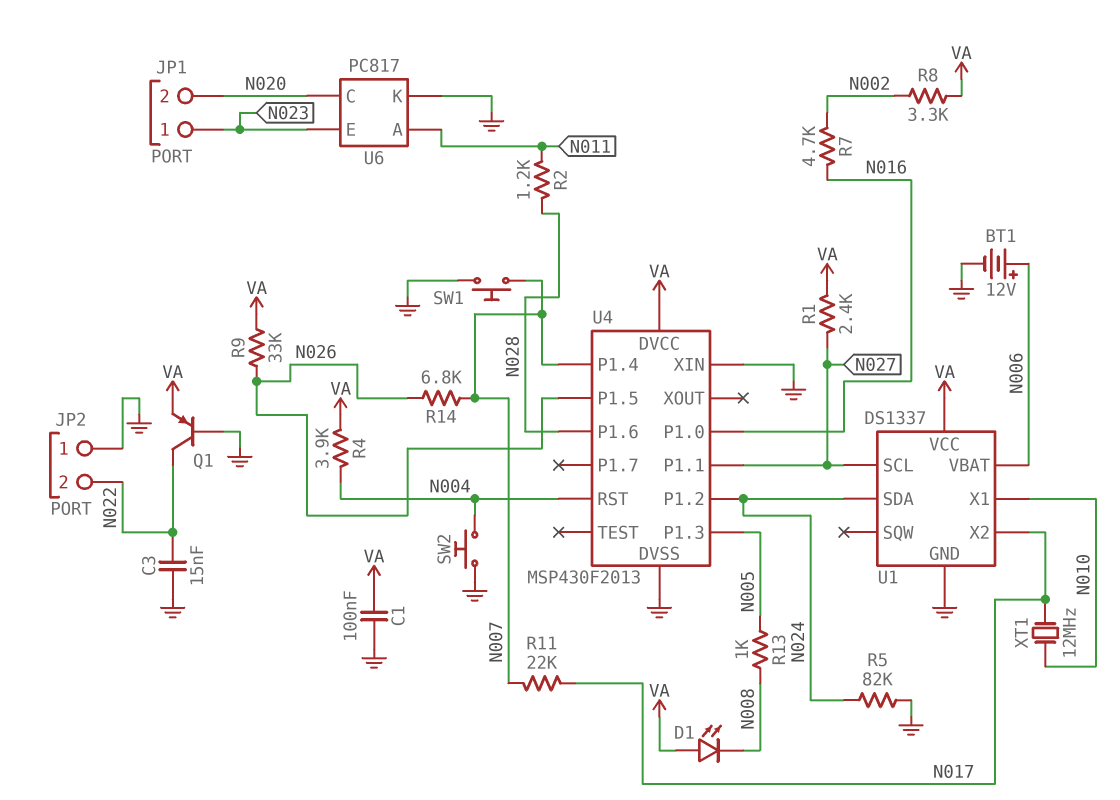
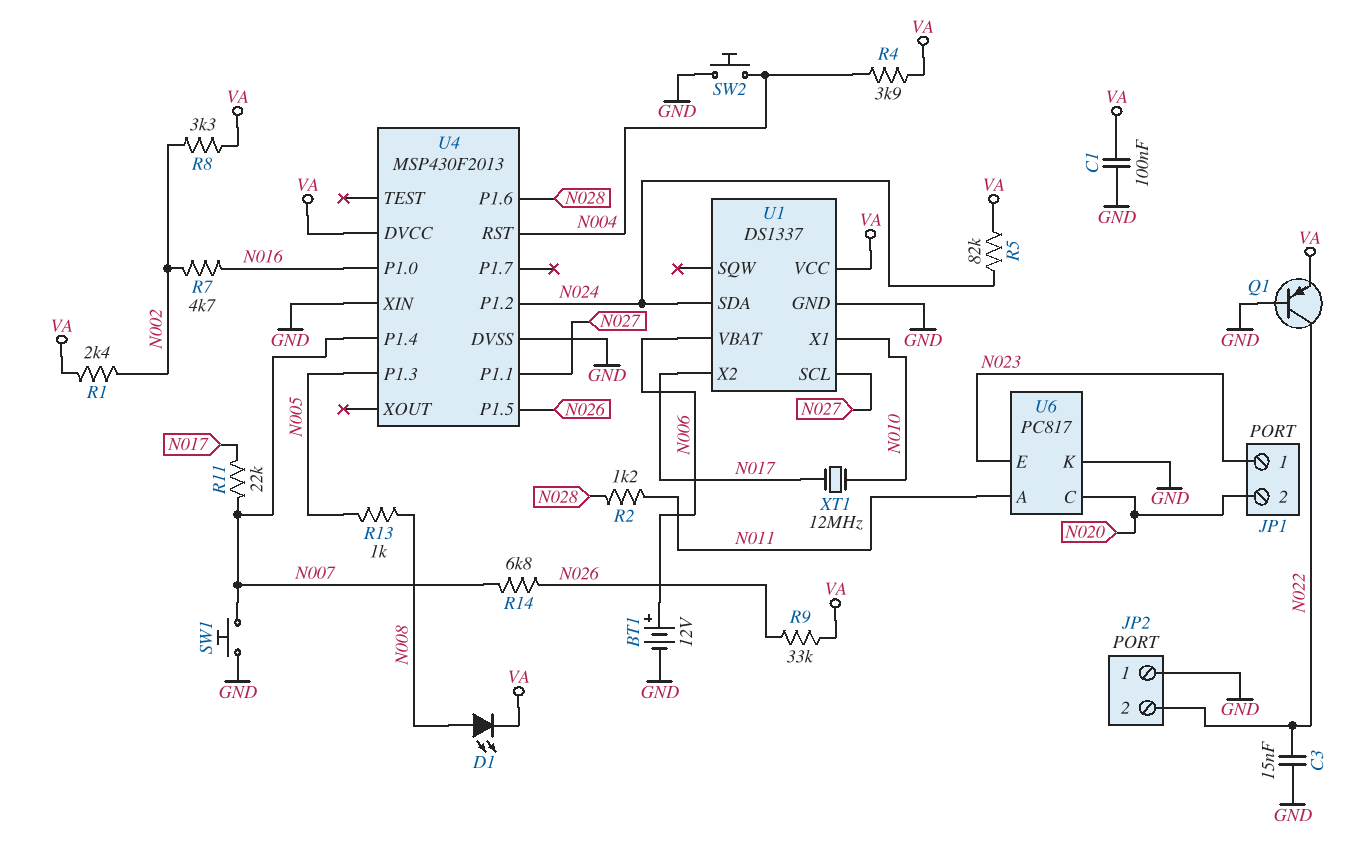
D1: LED (A VA, K N008) -> LED (A N008, K VA)
R1: 2.4k (N027, VA) -> 2.4k (N002, VA)
R5: 82k (GND, N024) -> 82k (N024, VA)

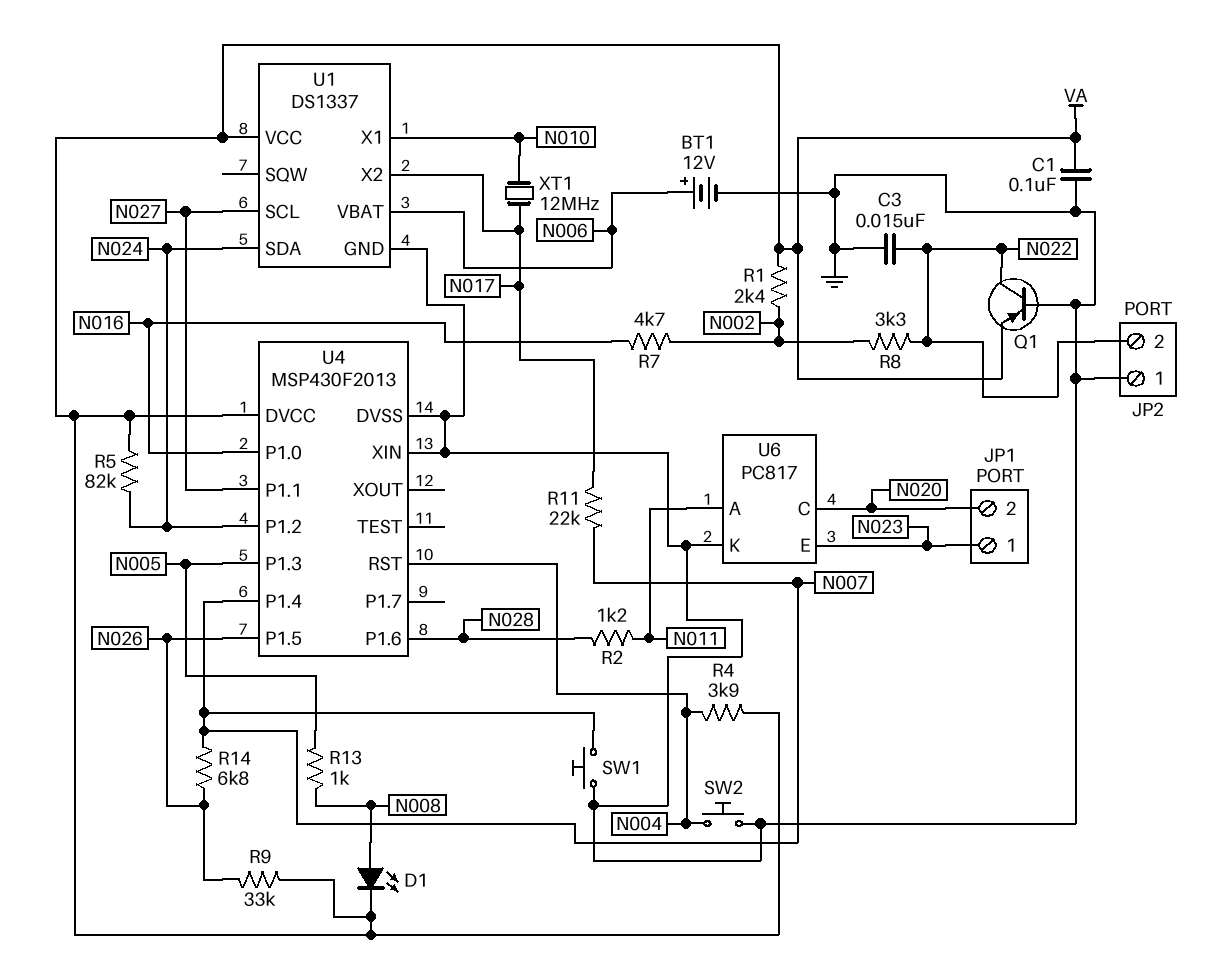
R8: 3.3k (N002, VA) -> 3.3k (N002, N022)

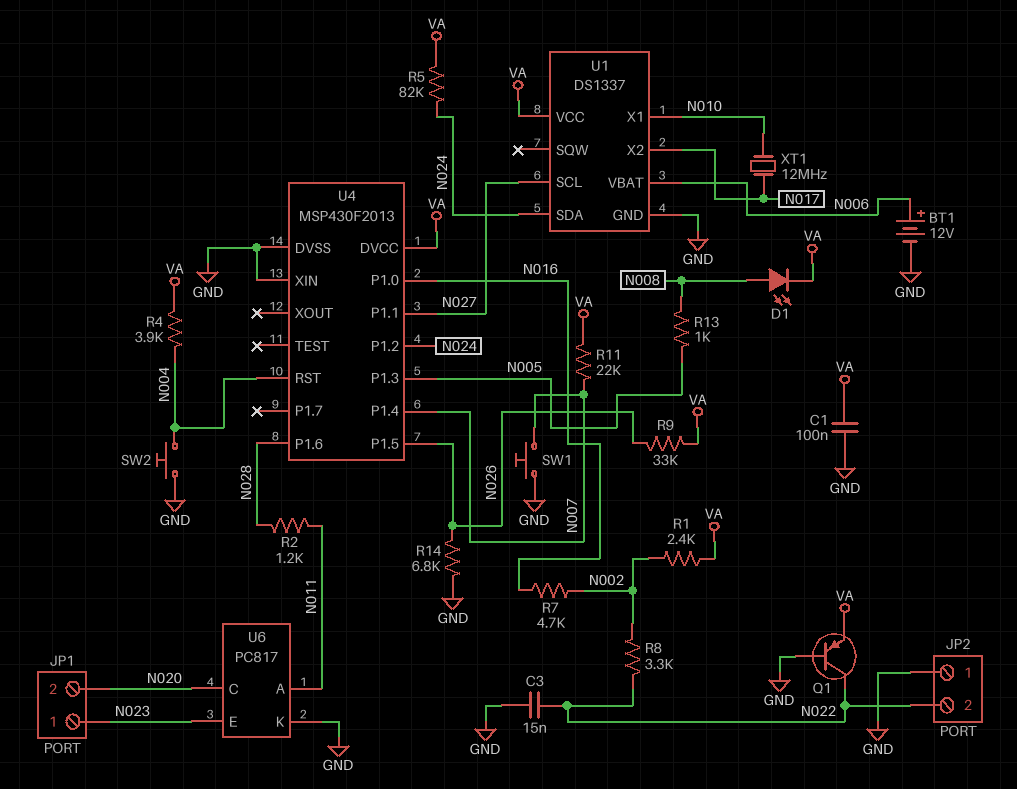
R11: 22k (N007, N017) -> 22k (N007, VA)
R14: 6.8k (N007, N026) -> 6.8k (GND, N026)

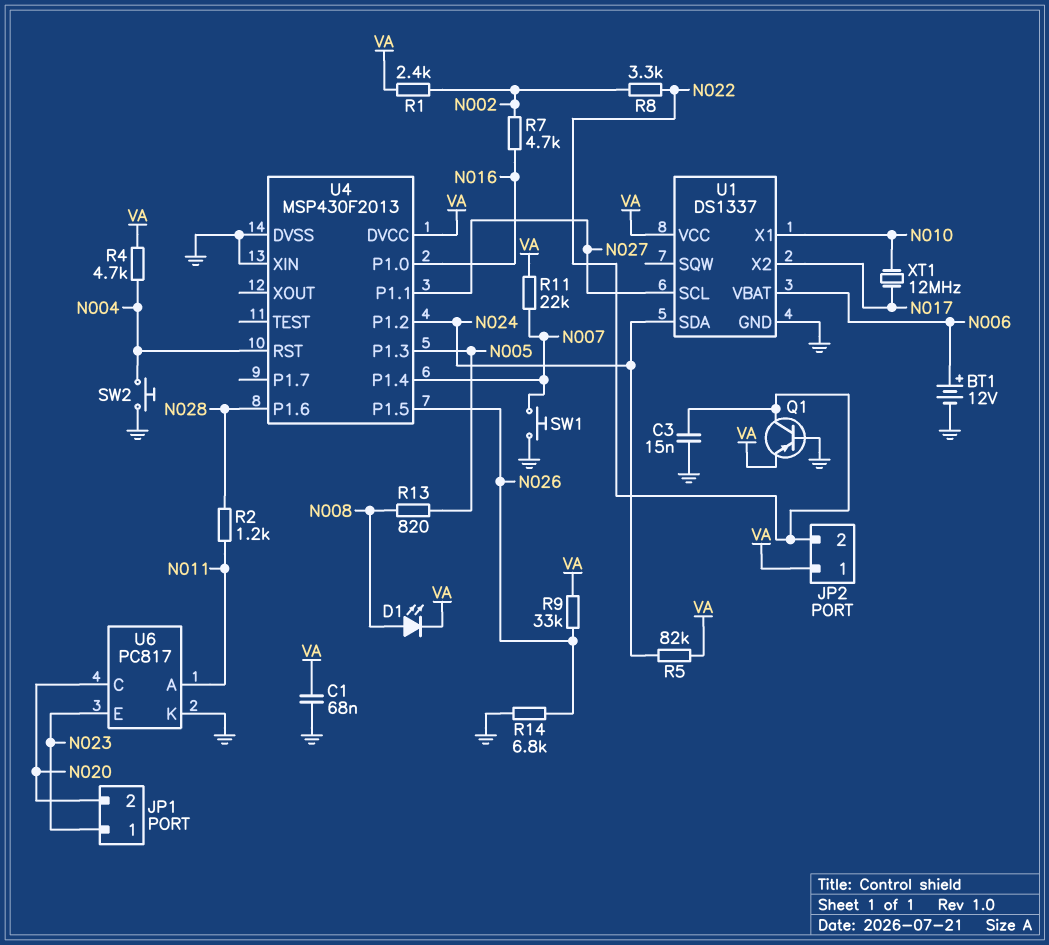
C1: 100nF (GND, VA) -> 68nF (GND, VA)
JP2 pin 1: GND -> VA
R4: 3.9k (N004, VA) -> 4.7k (N004, VA)
R13: 1k (N005, N008) -> 820 (N005, N008)

